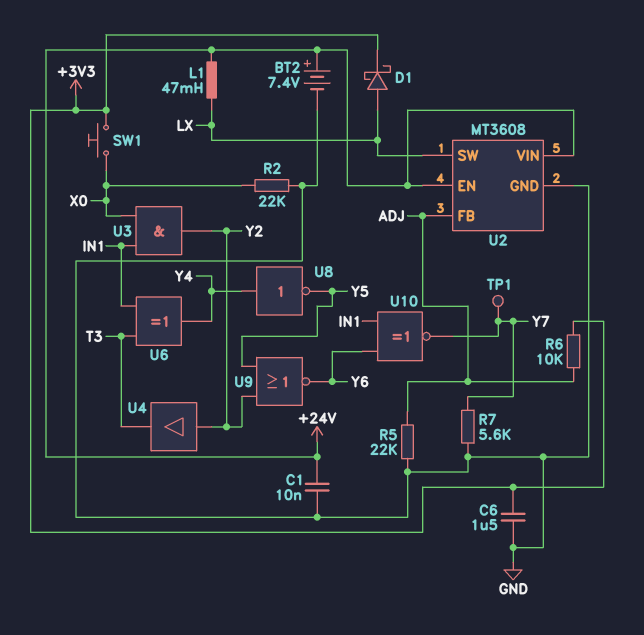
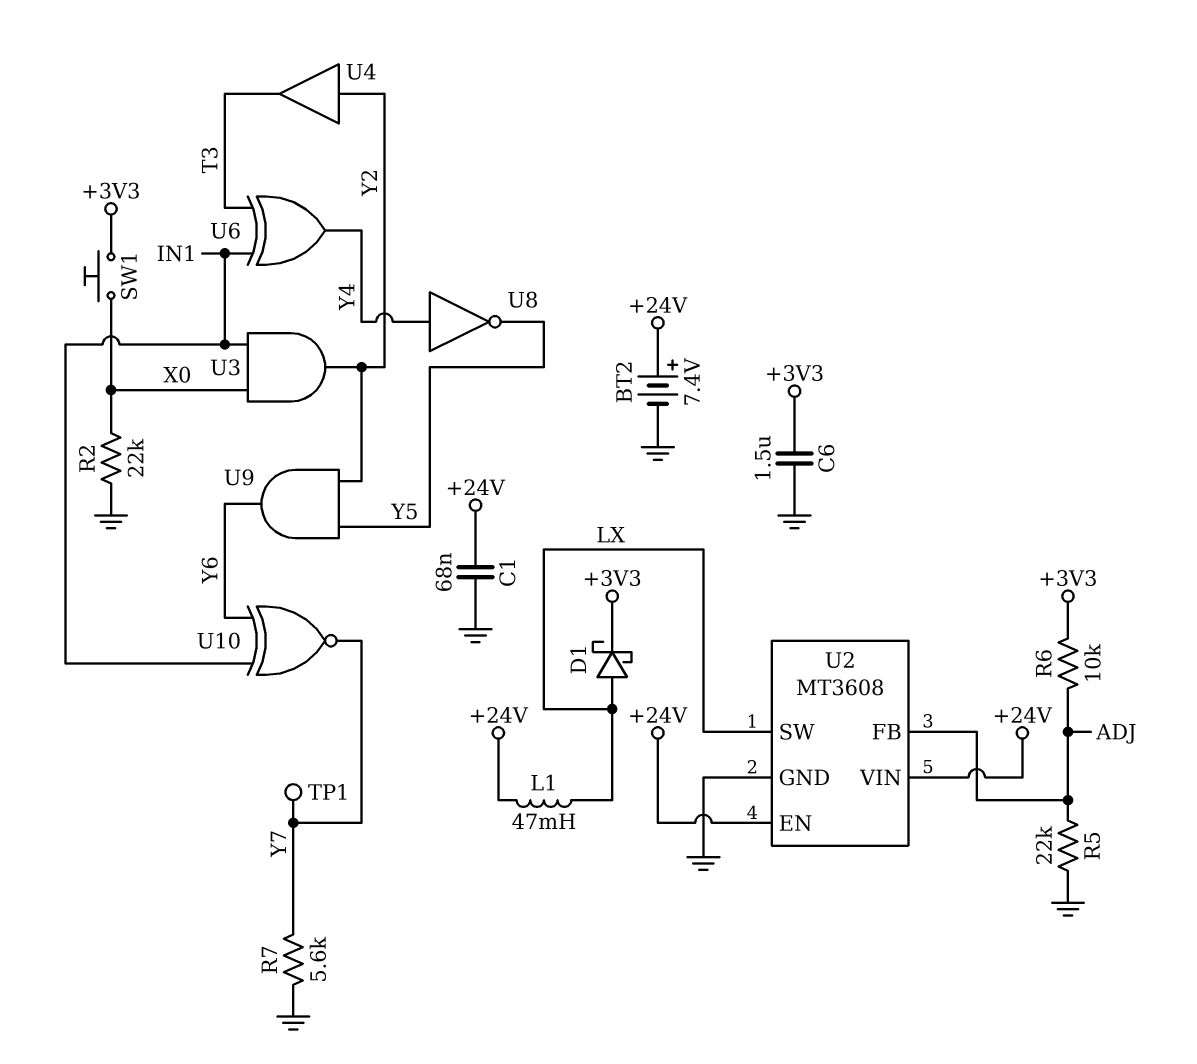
C1: 10nF (+24V, GND) -> 68nF (+24V, GND)
U9: NOR (in Y2, in Y5, out Y6) -> AND (in Y2, in Y5, out Y6)

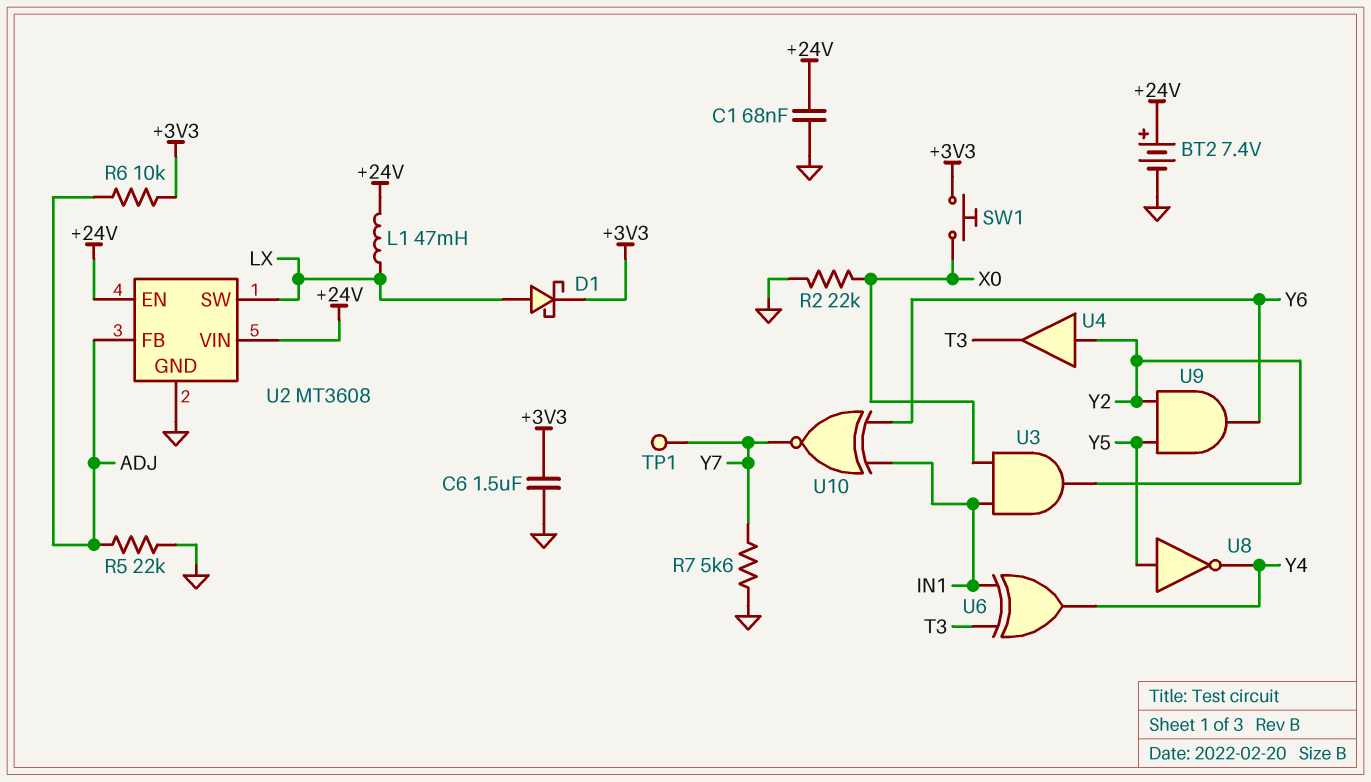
U8: NOT (in Y4, out Y5) -> NOT (in Y5, out Y4)

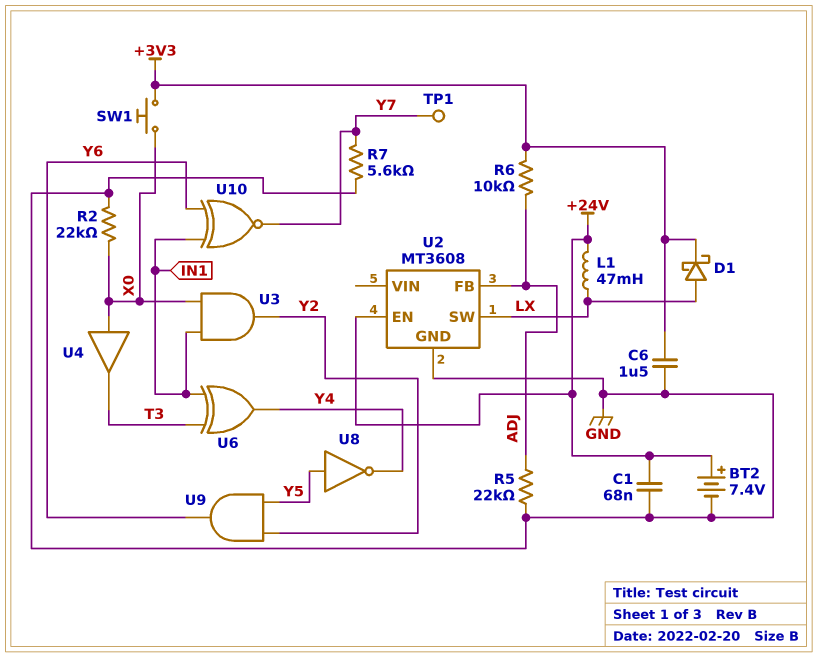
U2 pin VIN: +24V -> none
U4: buffer (in Y2, out T3) -> buffer (in X0, out T3)

